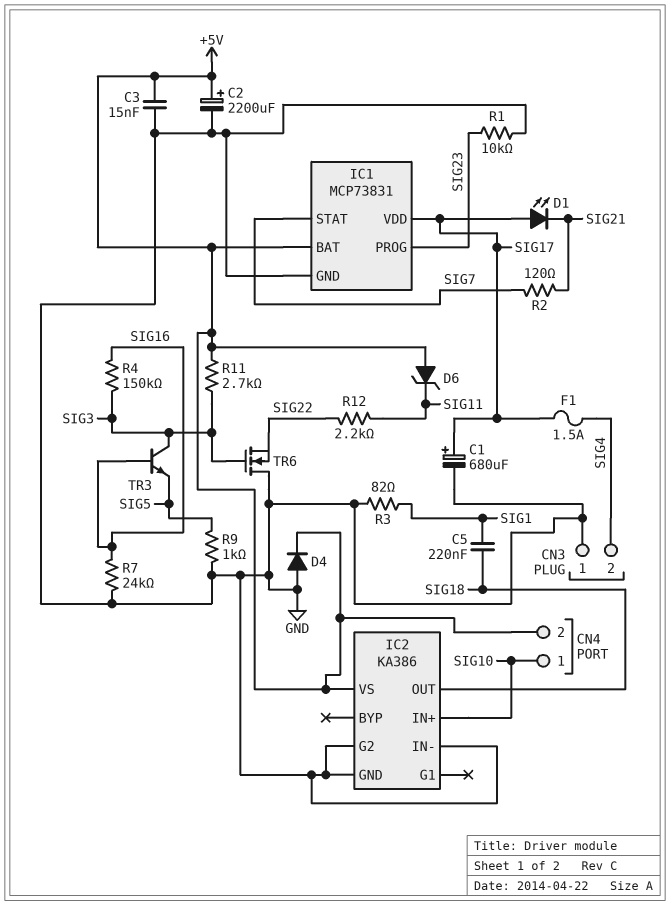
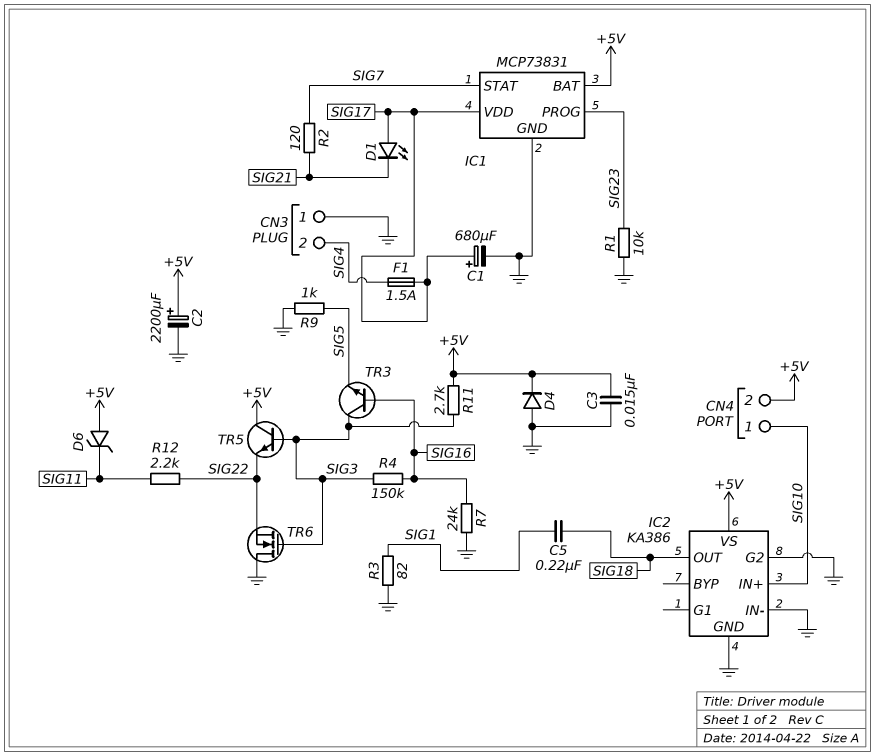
TR5: none -> NPN (B SIG3, C +5V, E SIG22)

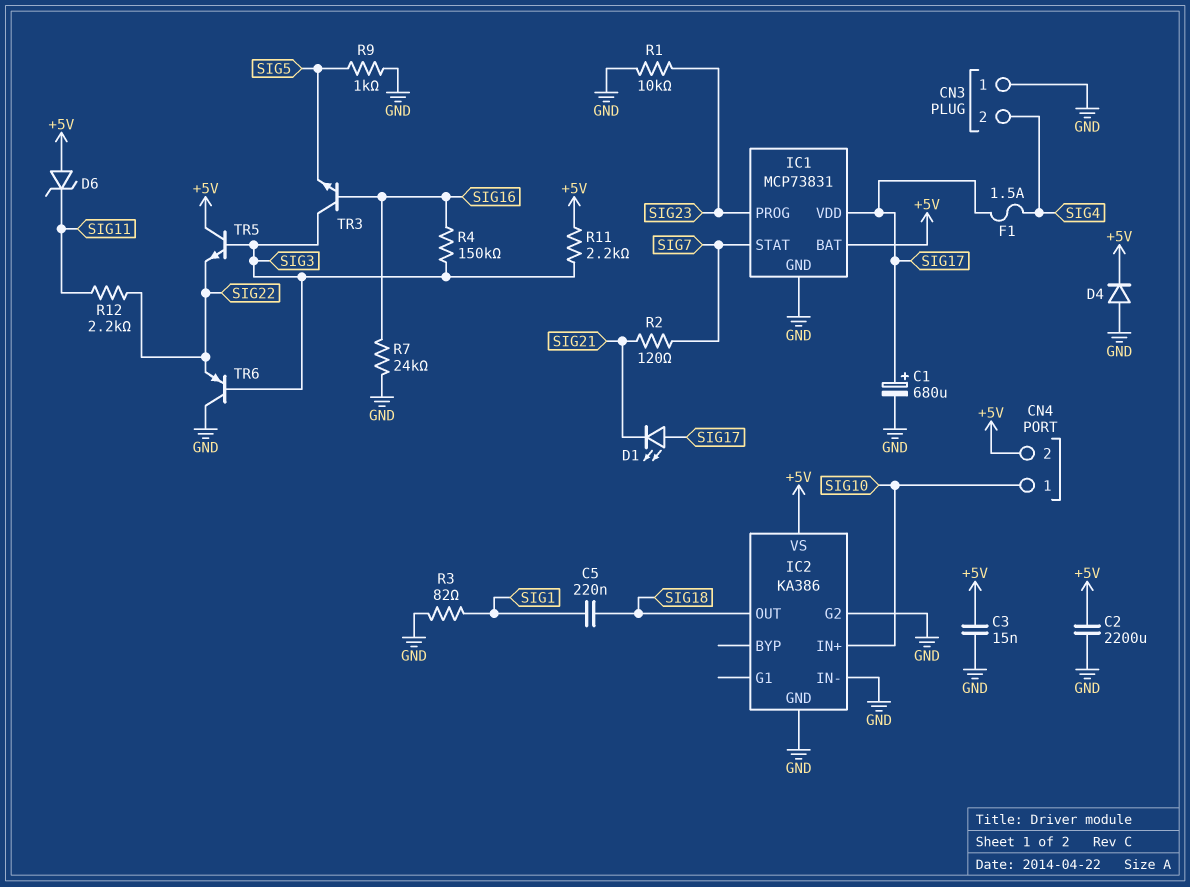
C2: 2200uF (plus +5V, minus GND) -> 2200uF (+5V, GND)
R11: 2.7k (+5V, SIG3) -> 2.2k (+5V, SIG3)
TR6: NMOS (G SIG3, D GND, S SIG22) -> PNP (B SIG3, C GND, E SIG22)

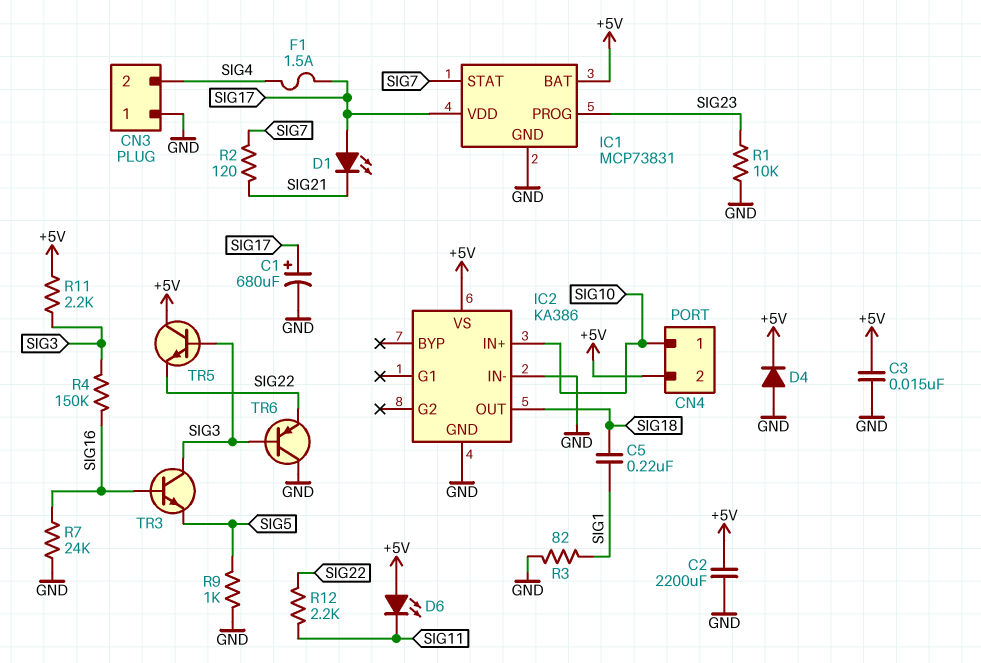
D6: zener (A +5V, K SIG11) -> LED (A +5V, K SIG11)
IC2 pin G2: GND -> none

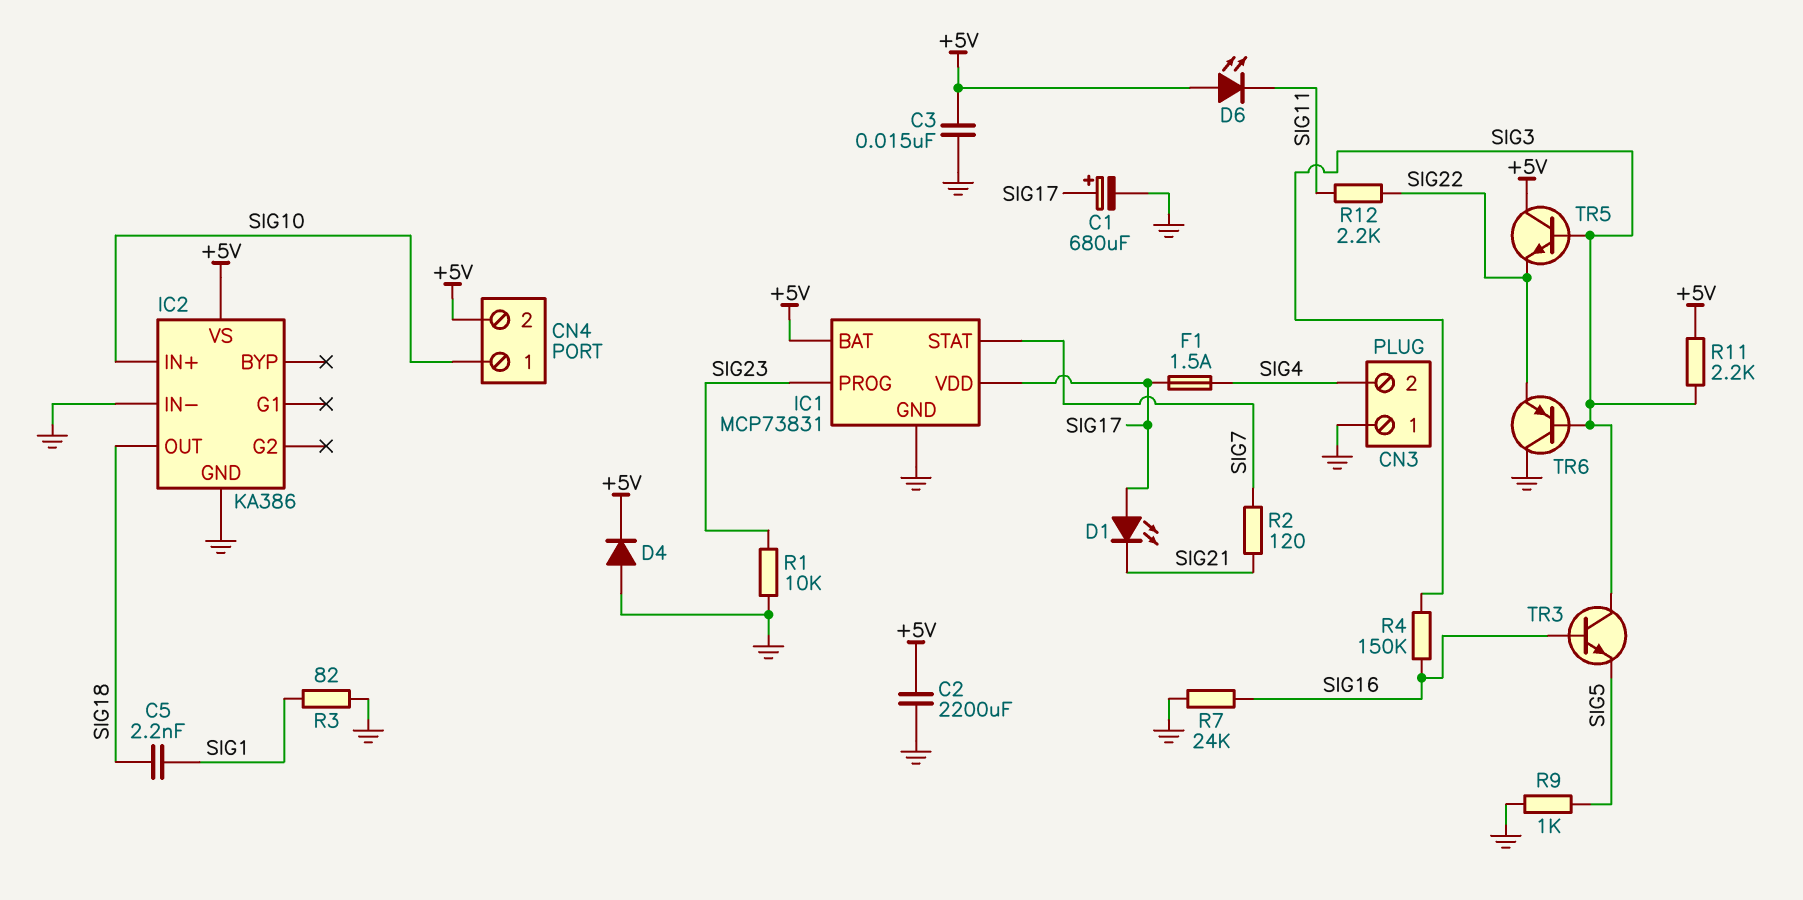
C5: 220nF (SIG1, SIG18) -> 2.2nF (SIG1, SIG18)

